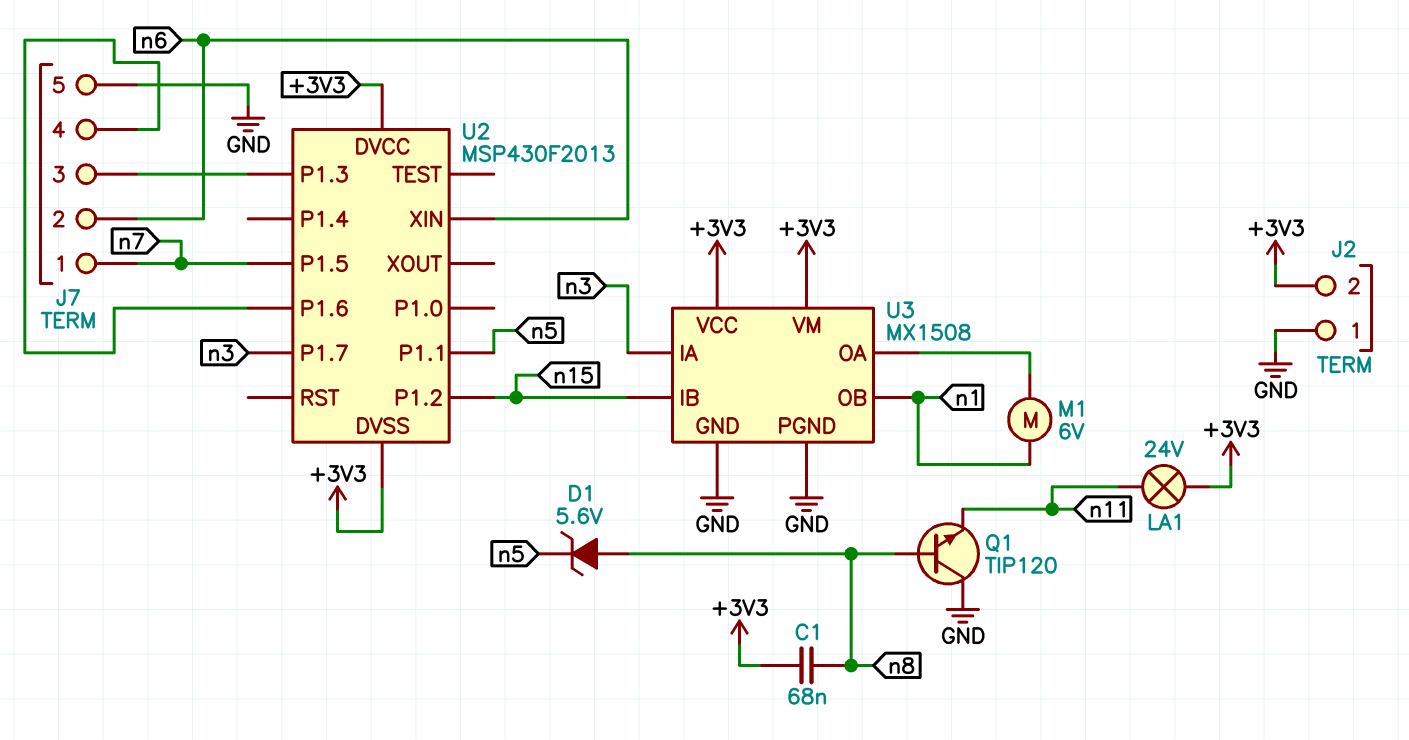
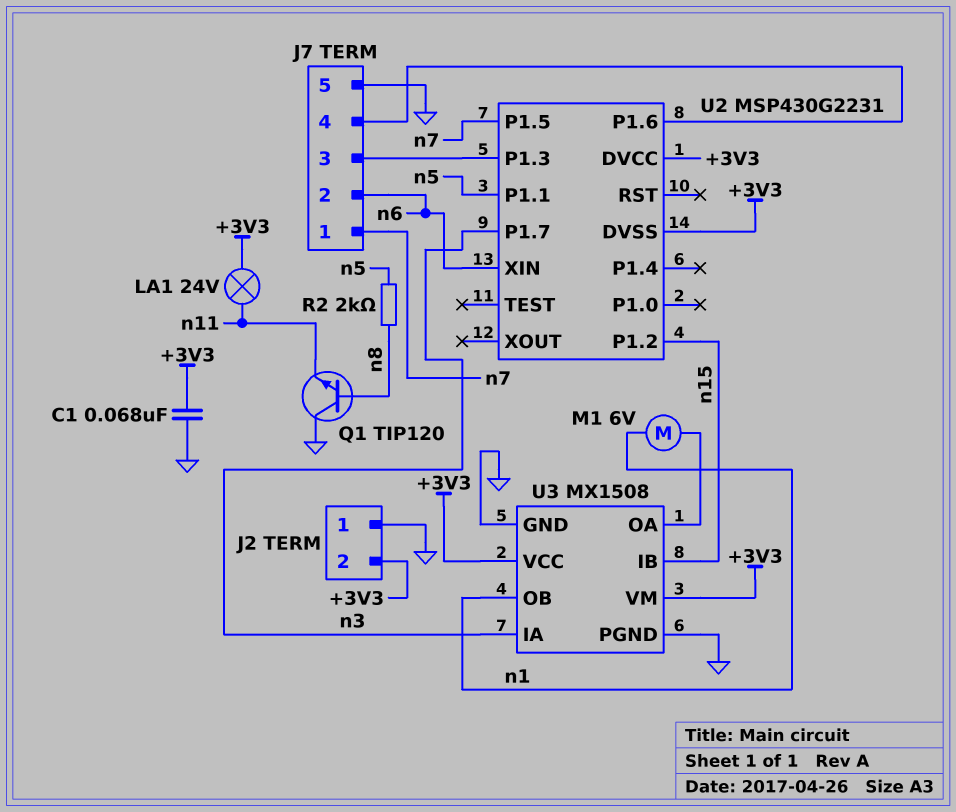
C1: 68nF (+3V3, n8) -> 68nF (+3V3, GND)
D1: zener 5.6V (A n8, K n5) -> none
R2: none -> 2k (n5, n8)
U2: MSP430F2013 -> MSP430G2231

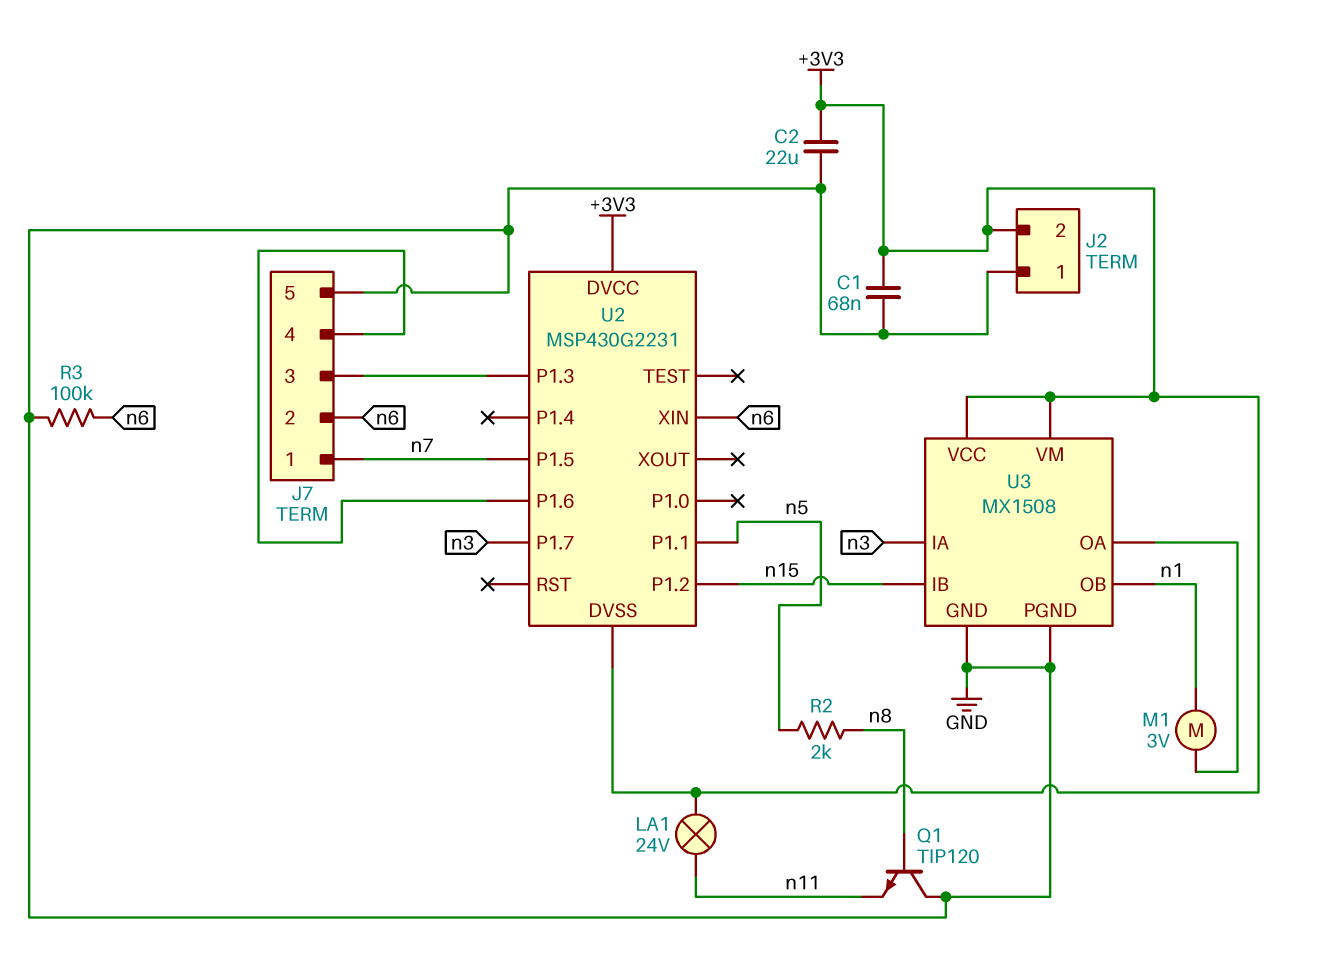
C2: none -> 22uF (+3V3, GND)
M1: motor 6V (U3/OA, n1) -> motor 3V (U3/OA, n1)
R3: none -> 100k (GND, n6)

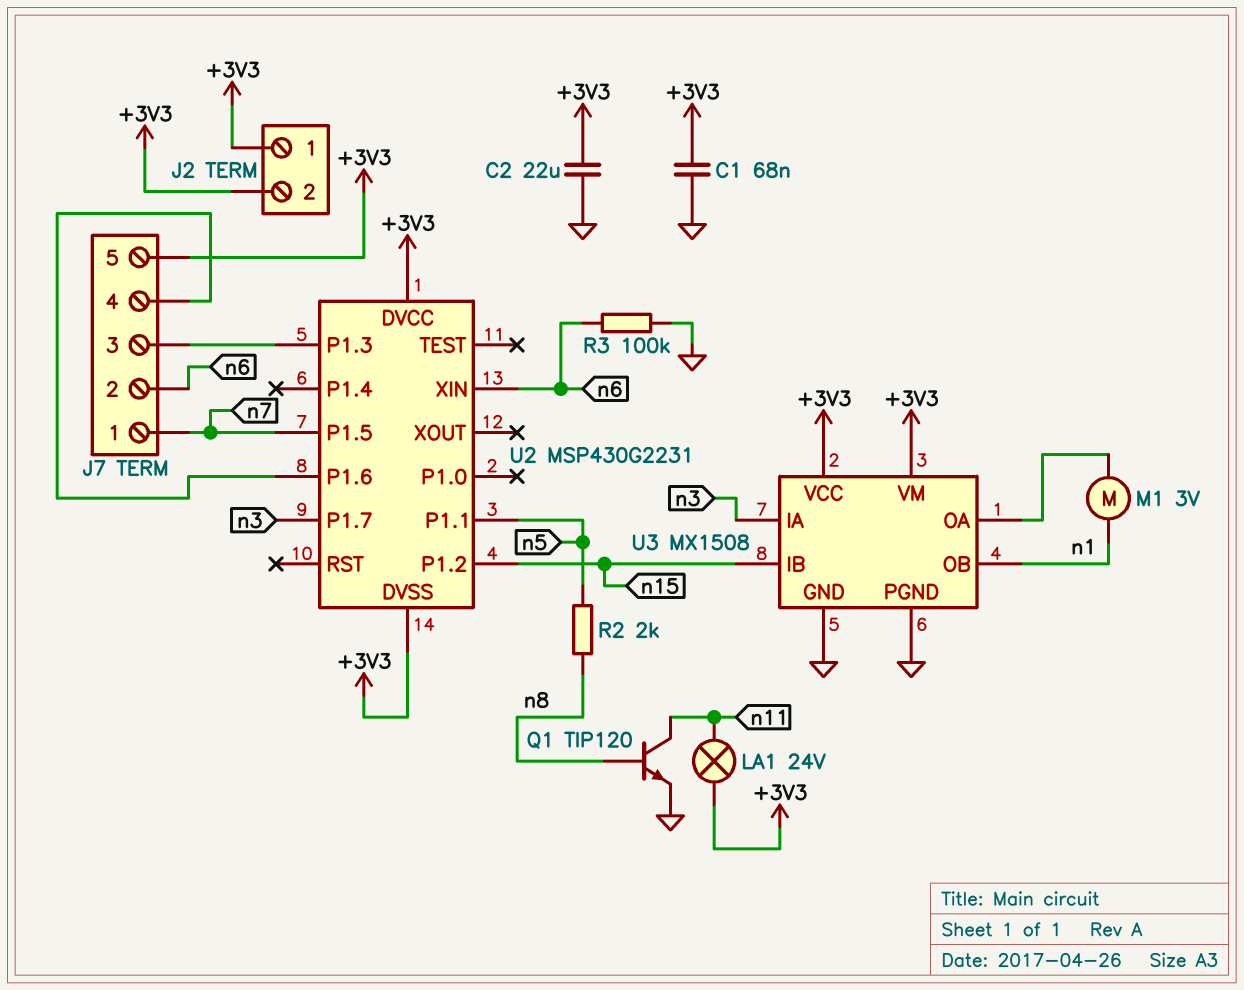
J2 pin 1: GND -> +3V3
J7 pin 5: GND -> +3V3
Q1: NPN TIP120 (B n8, C GND, E n11) -> NPN TIP120 (B n8, C n11, E GND)

